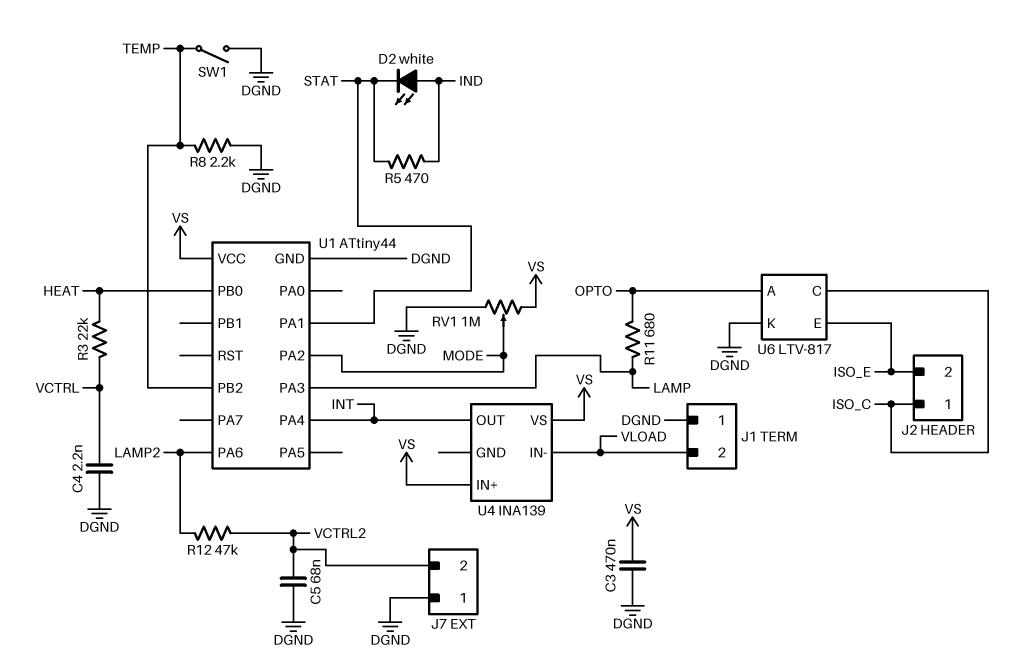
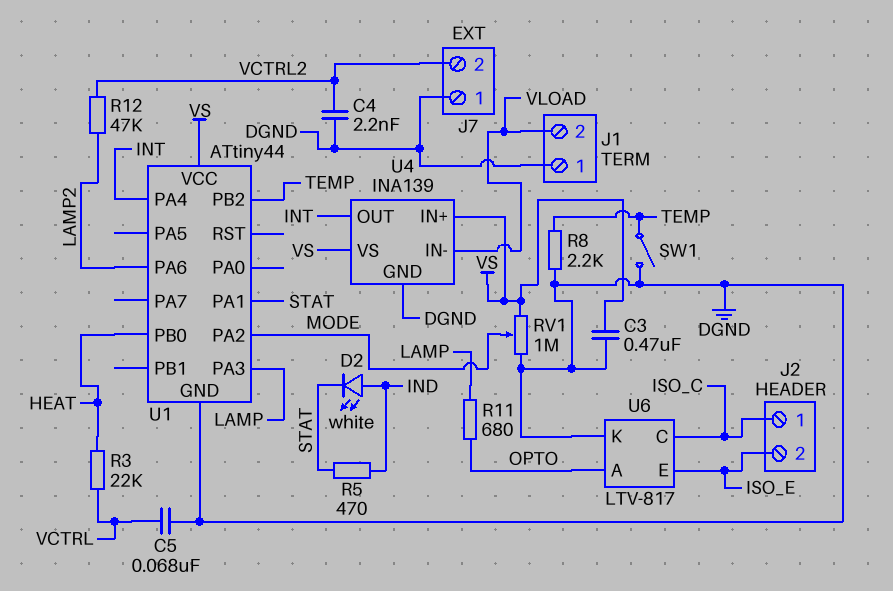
C4: 2.2nF (DGND, VCTRL) -> 2.2nF (DGND, VCTRL2)
C5: 68nF (DGND, VCTRL2) -> 68nF (DGND, VCTRL)
U4 pin GND: none -> DGND

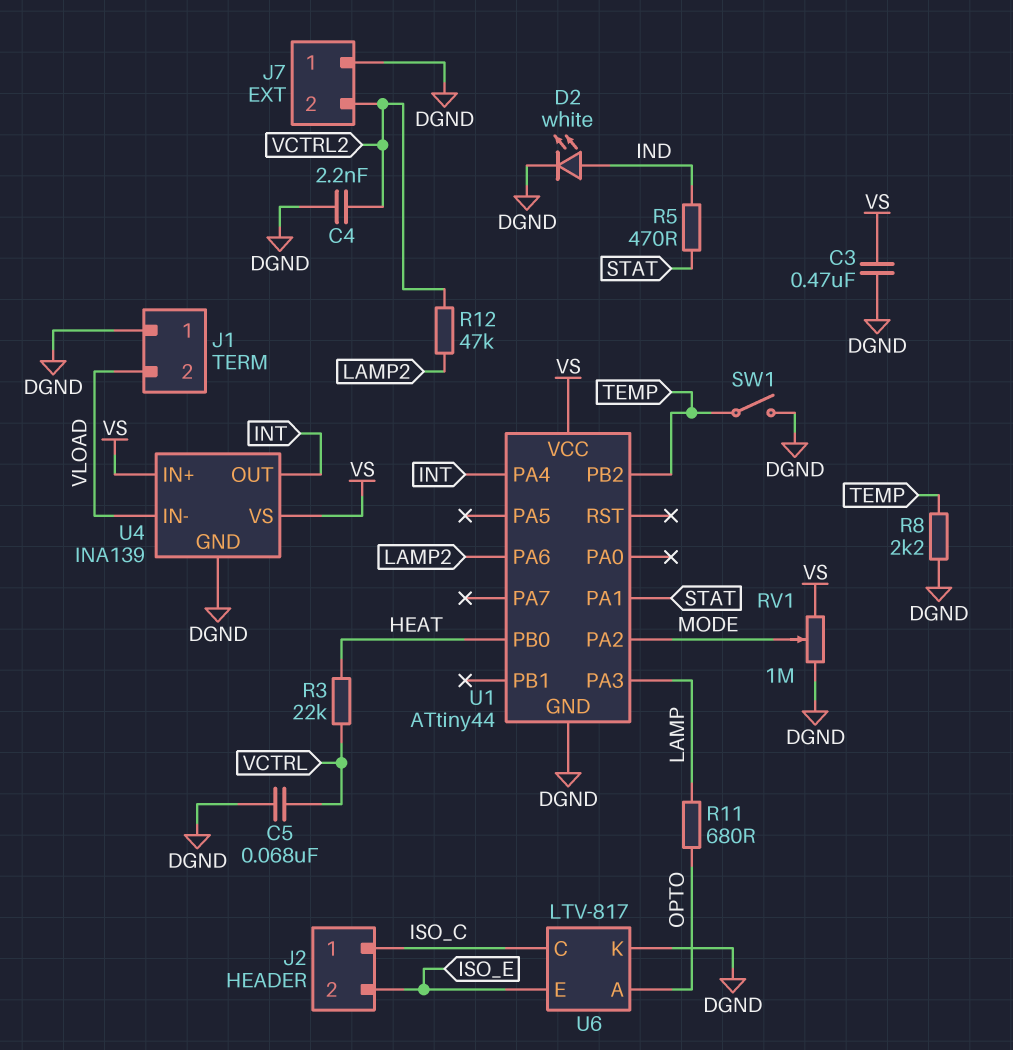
D2: LED white (A IND, K STAT) -> LED white (A IND, K DGND)

